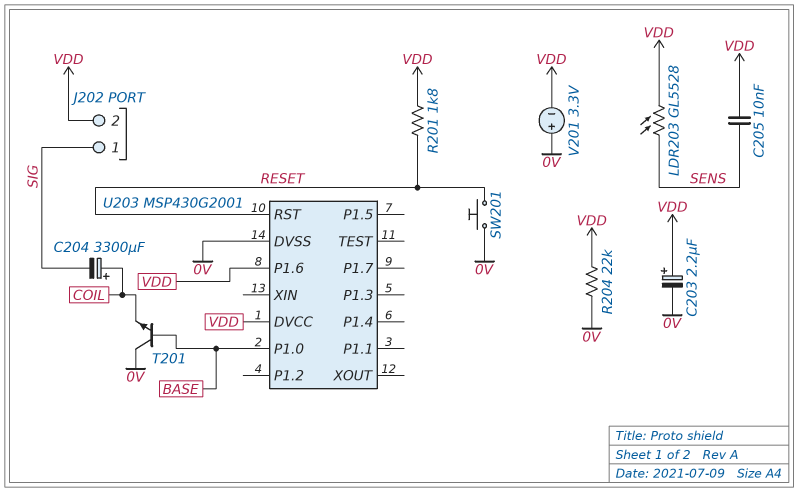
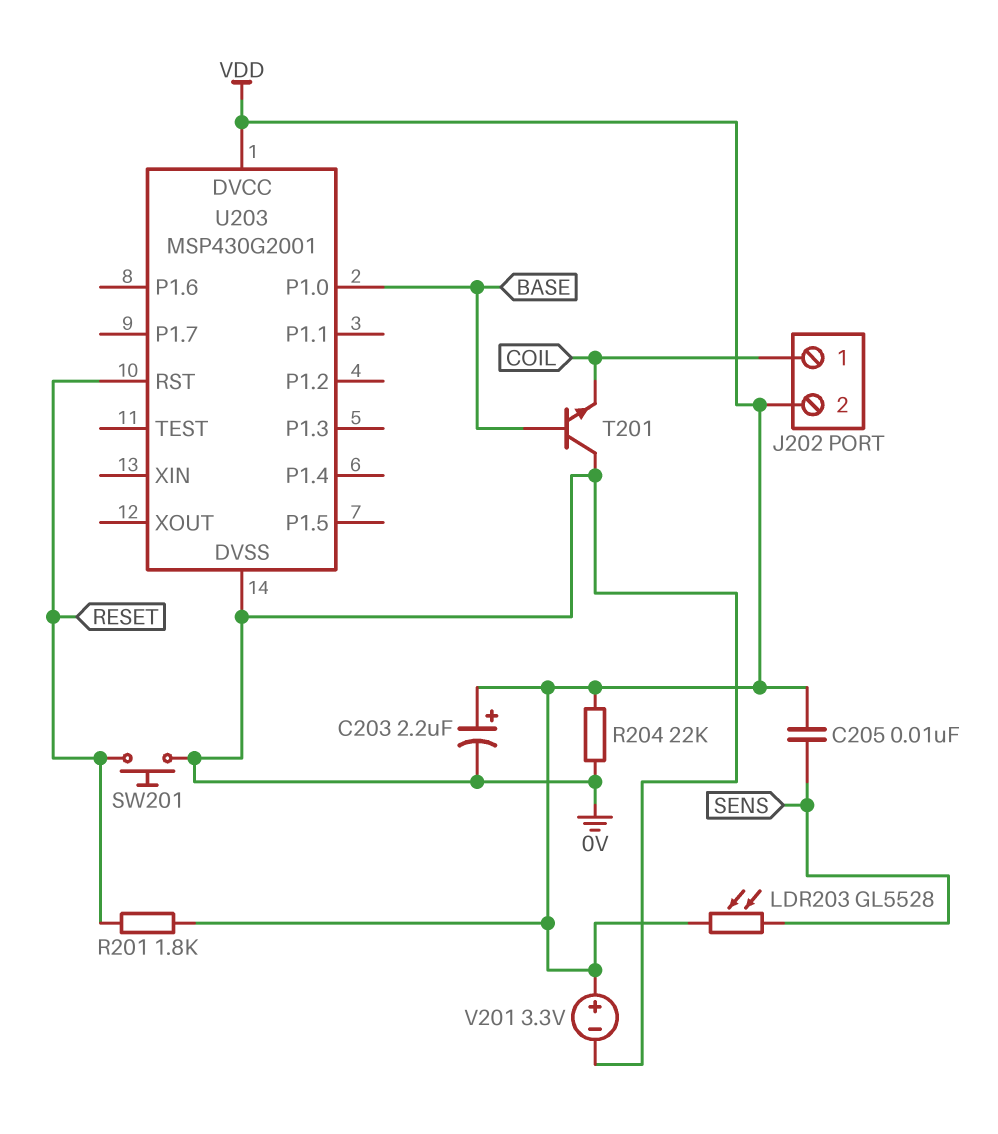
C204: 3300uF (plus COIL, minus SIG) -> none
J202 pin 1: SIG -> COIL
U203 pin P1.6: VDD -> none
V201: 3.3V (plus 0V, minus VDD) -> 3.3V (plus VDD, minus 0V)

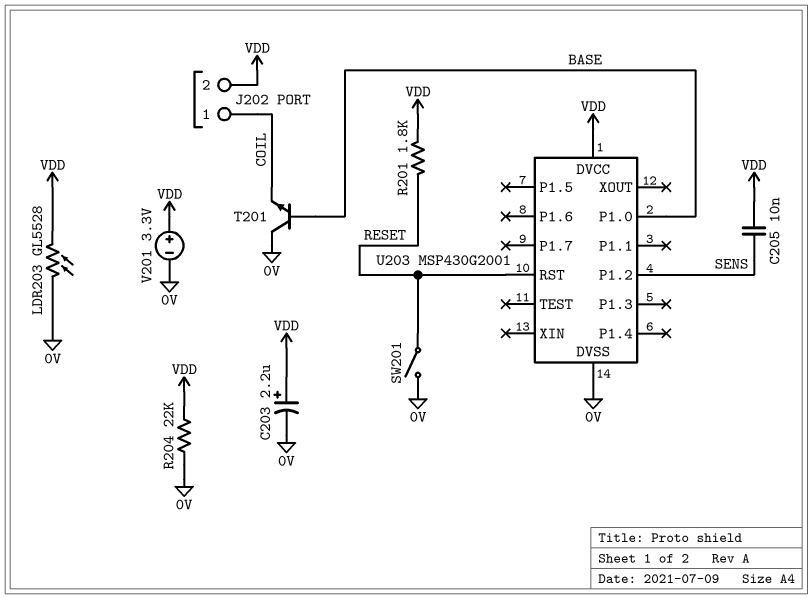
LDR203: GL5528 (SENS, VDD) -> GL5528 (0V, VDD)
SW201: button (0V, RESET) -> switch (0V, RESET)
U203 pin P1.2: none -> SENS

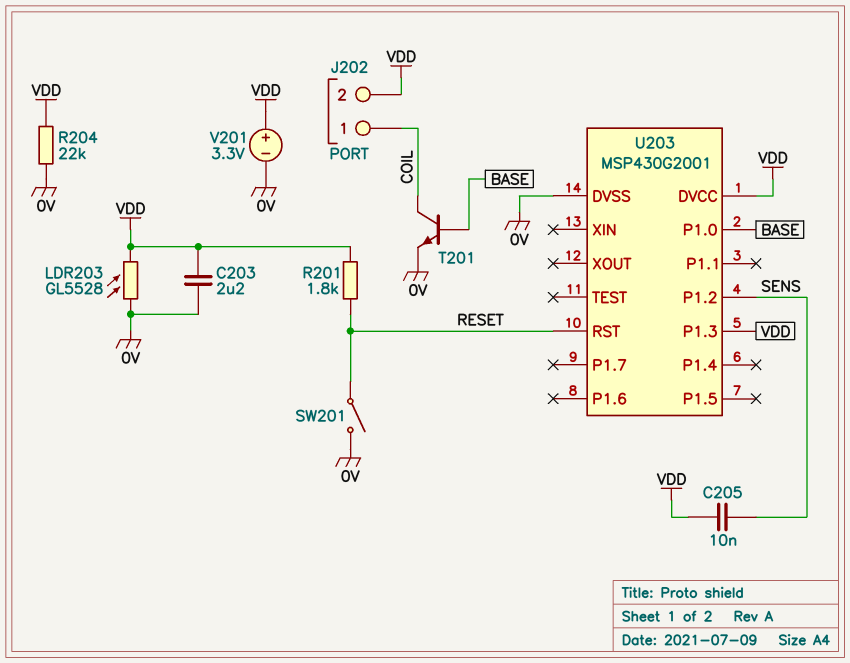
C203: 2.2uF (plus VDD, minus 0V) -> 2.2uF (0V, VDD)
T201: NPN (B BASE, C 0V, E COIL) -> NPN (B BASE, C COIL, E 0V)
U203 pin P1.3: none -> VDD

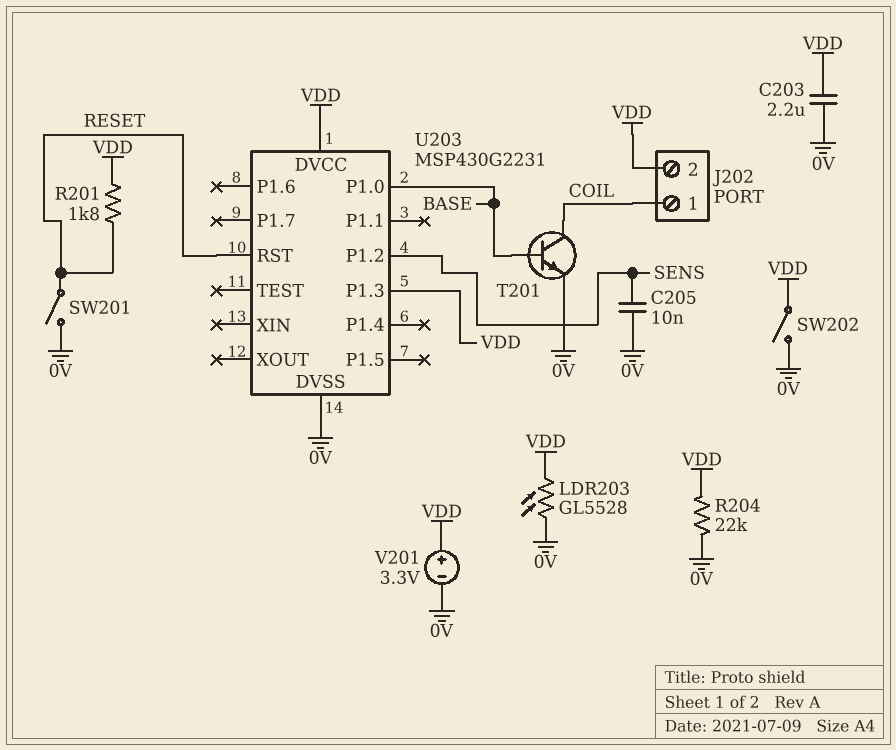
C205: 10nF (SENS, VDD) -> 10nF (0V, SENS)
SW202: none -> switch (0V, VDD)
U203: MSP430G2001 -> MSP430G2231

